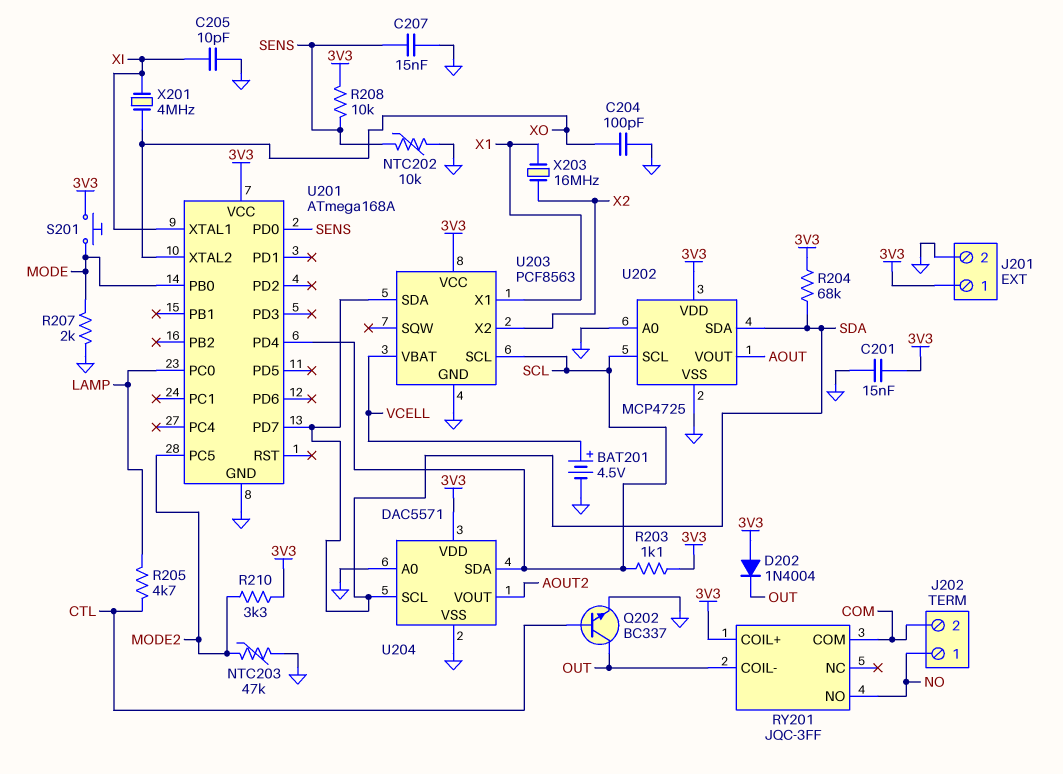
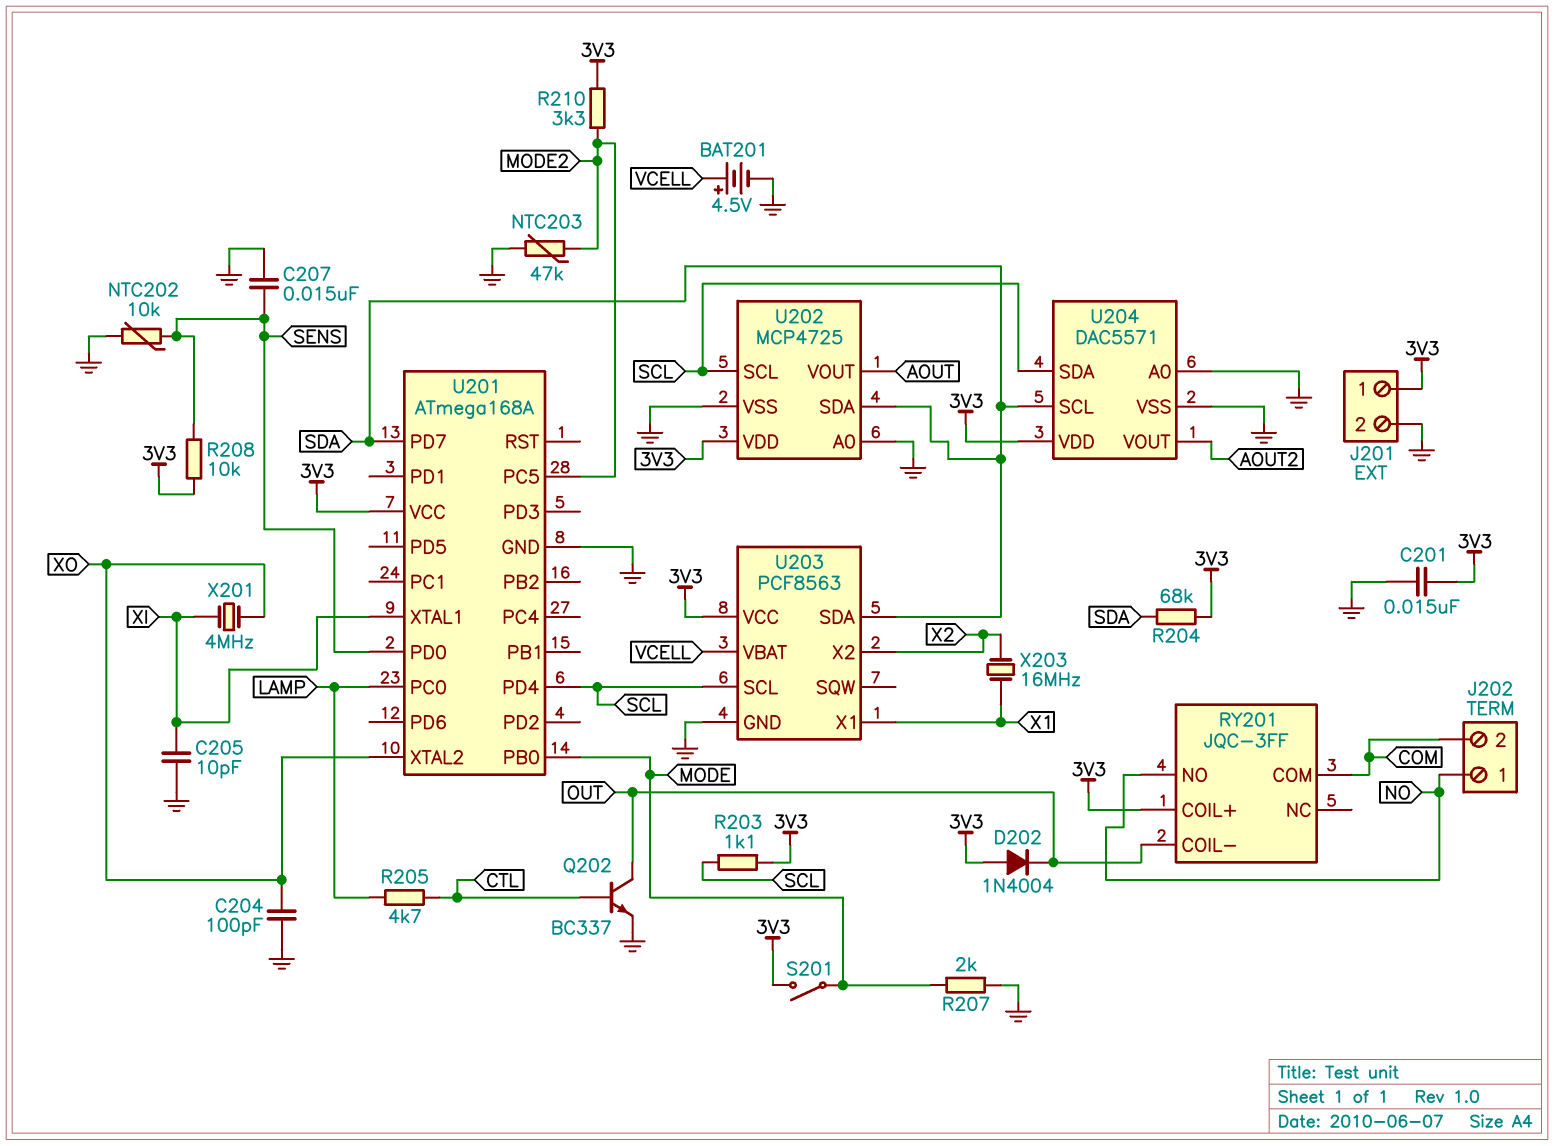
S201: button (3V3, MODE) -> switch (3V3, MODE)

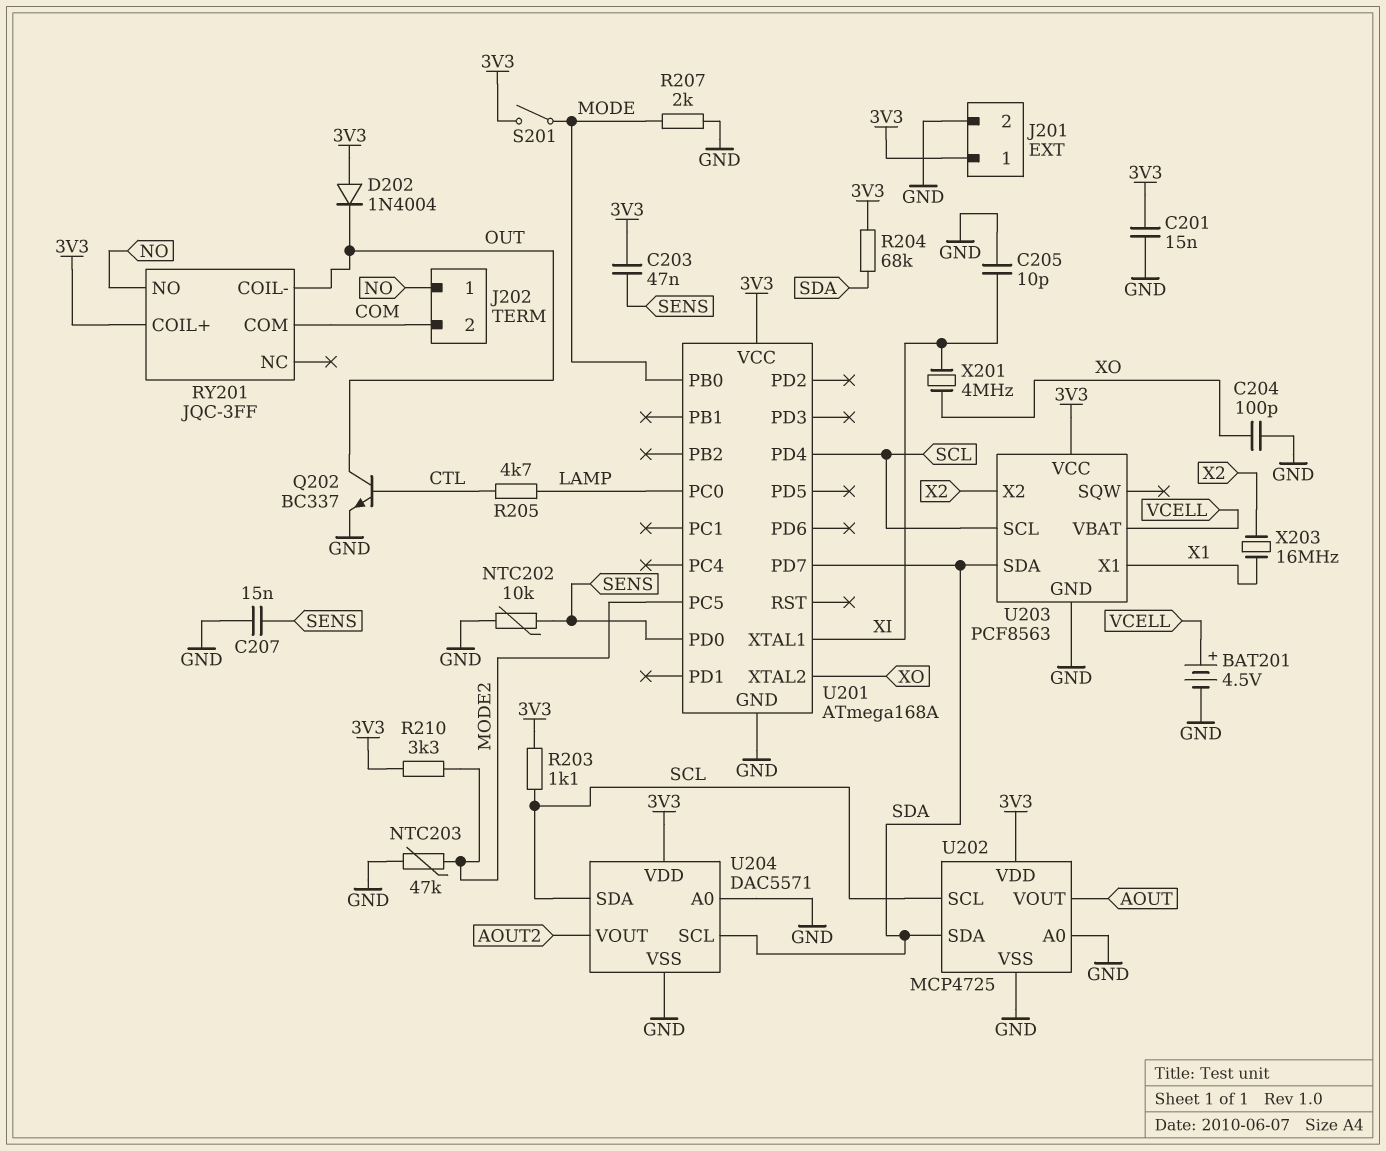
C203: none -> 47nF (3V3, SENS)
R208: 10k (3V3, SENS) -> none

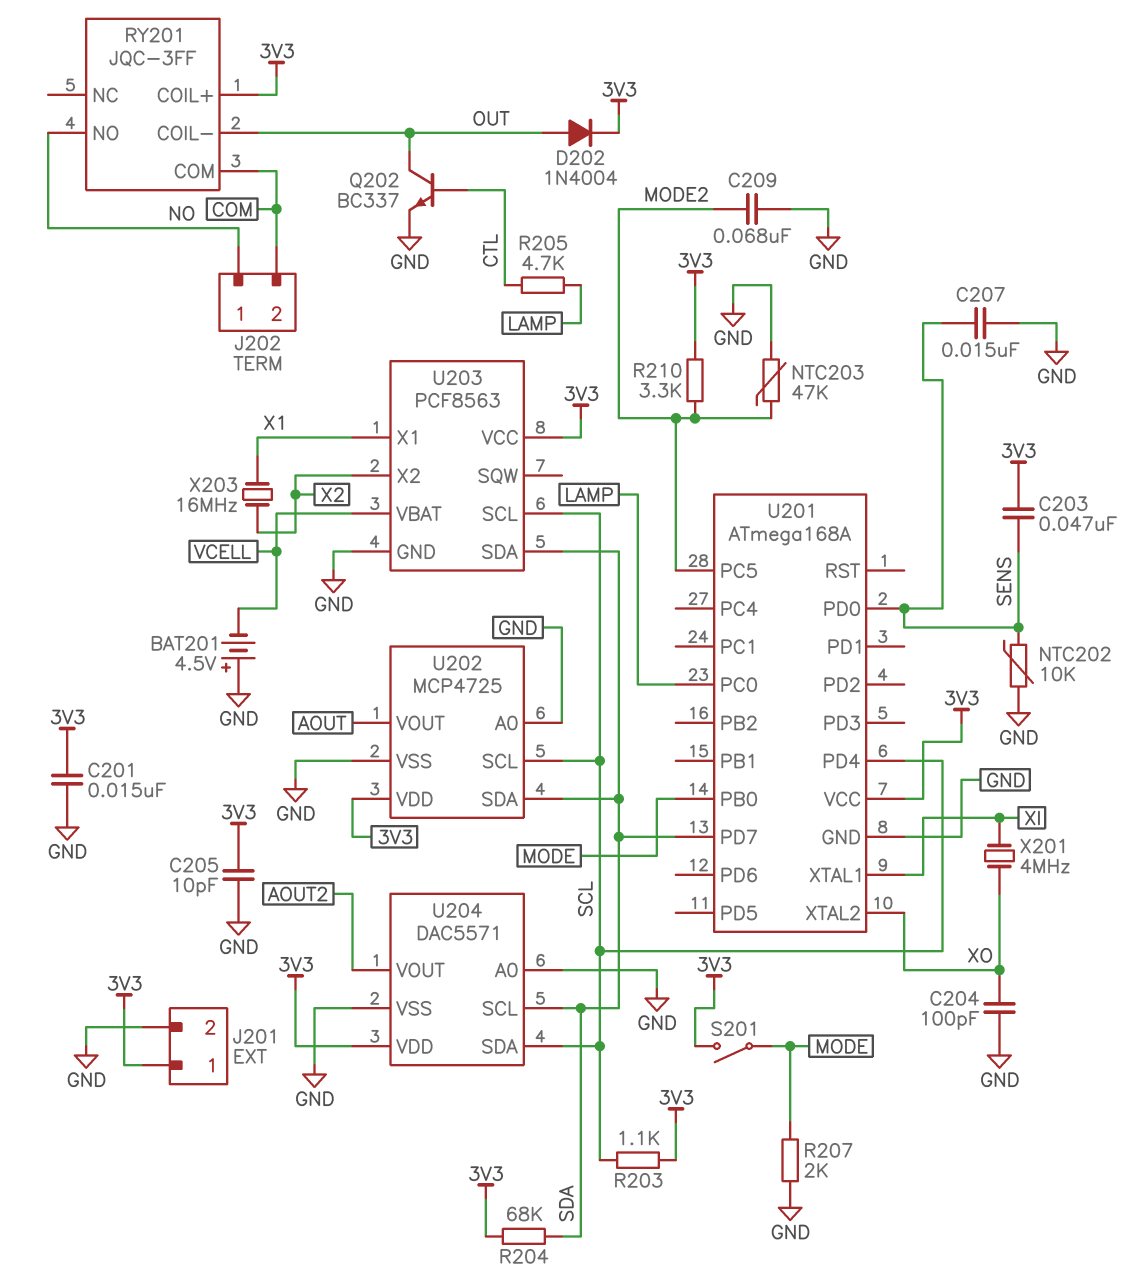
BAT201: 4.5V (plus VCELL, minus GND) -> 4.5V (plus GND, minus VCELL)
C205: 10pF (GND, XI) -> 10pF (3V3, GND)
C209: none -> 68nF (GND, MODE2)
D202: diode 1N4004 (A 3V3, K OUT) -> diode 1N4004 (A OUT, K 3V3)

